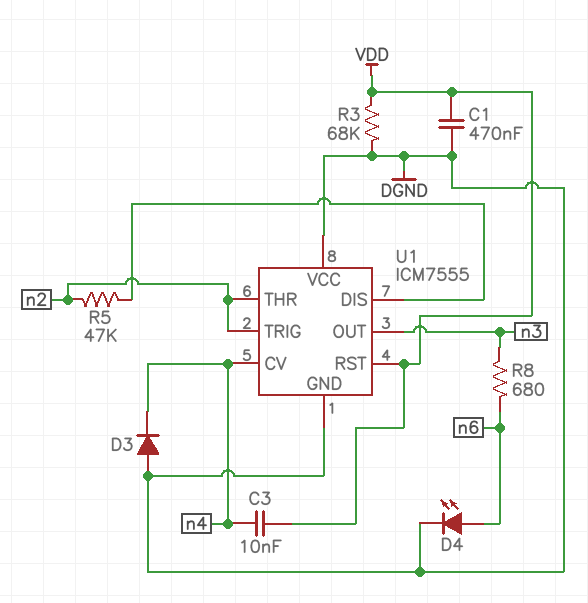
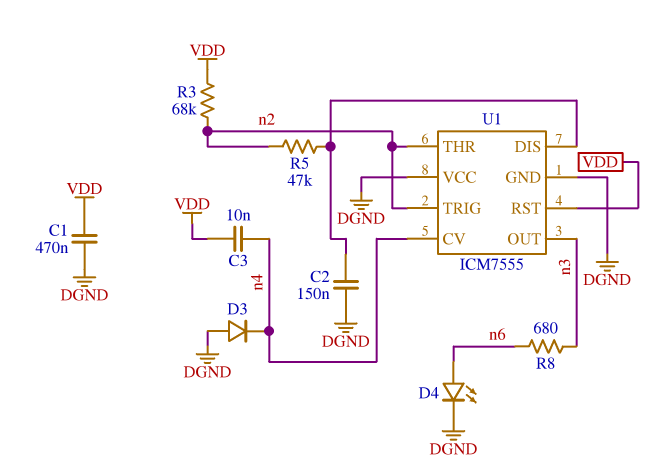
C2: none -> 150nF (DGND, U1/DIS)
R3: 68k (DGND, VDD) -> 68k (VDD, n2)

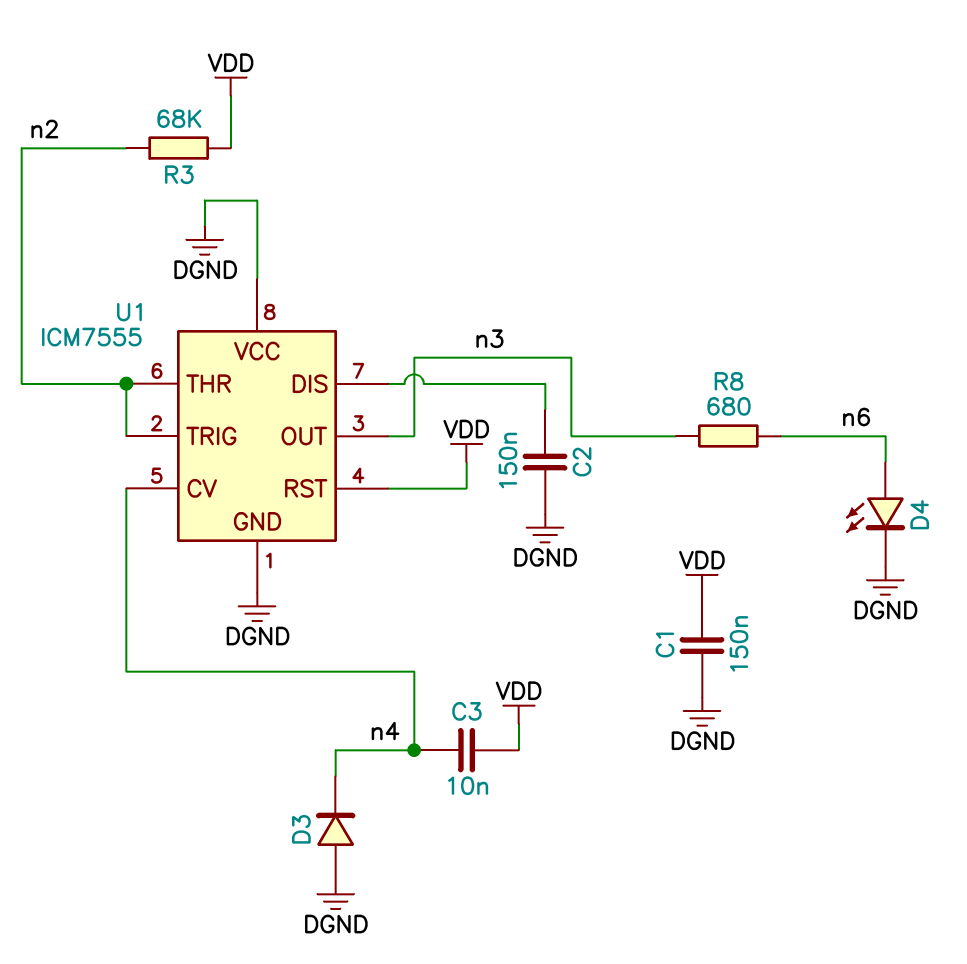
C1: 470nF (DGND, VDD) -> 150nF (DGND, VDD)
R5: 47k (U1/DIS, n2) -> none

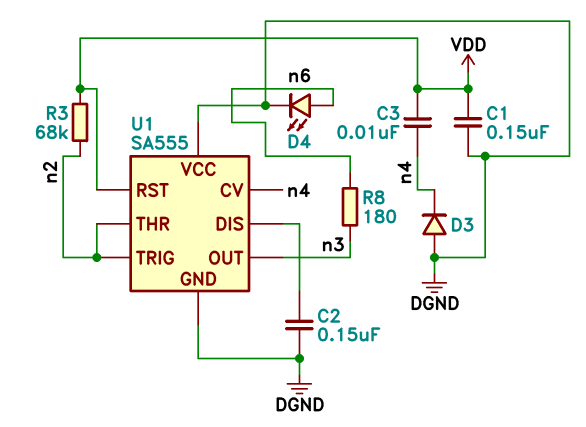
R8: 680 (n3, n6) -> 180 (n3, n6)
U1: ICM7555 -> SA555

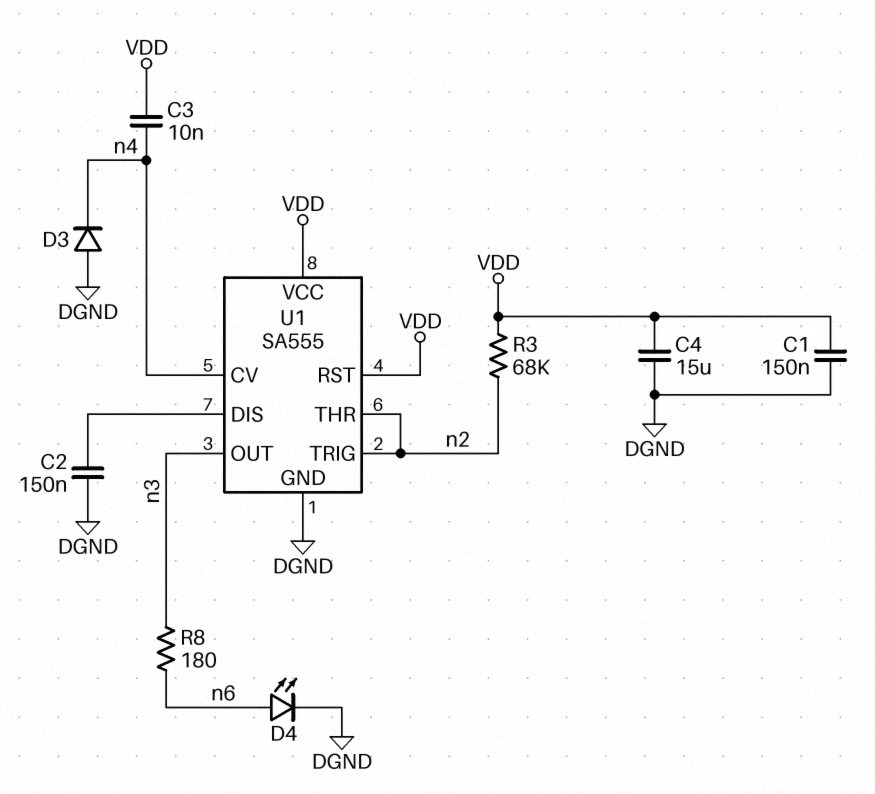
C4: none -> 15uF (DGND, VDD)
U1 pin VCC: DGND -> VDD

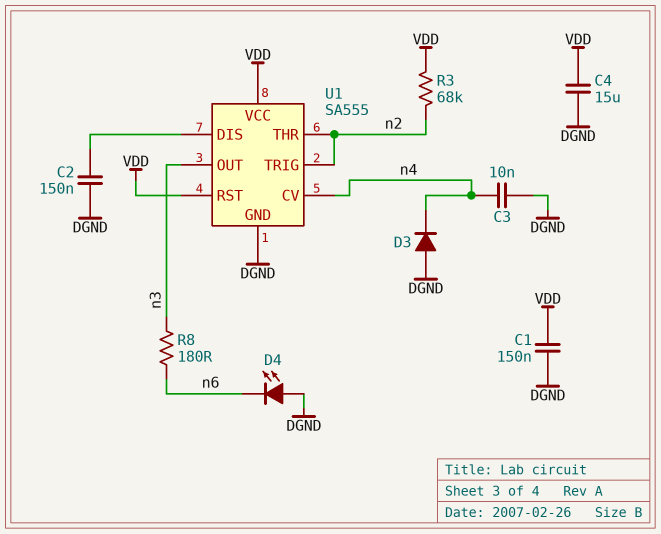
C3: 10nF (VDD, n4) -> 10nF (DGND, n4)
D4: LED (A n6, K DGND) -> LED (A DGND, K n6)

